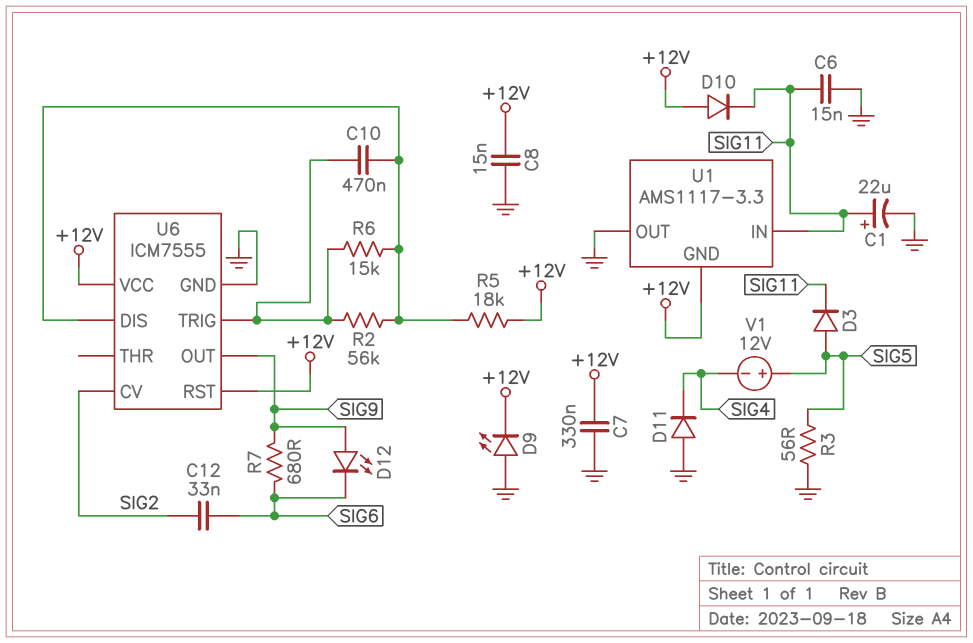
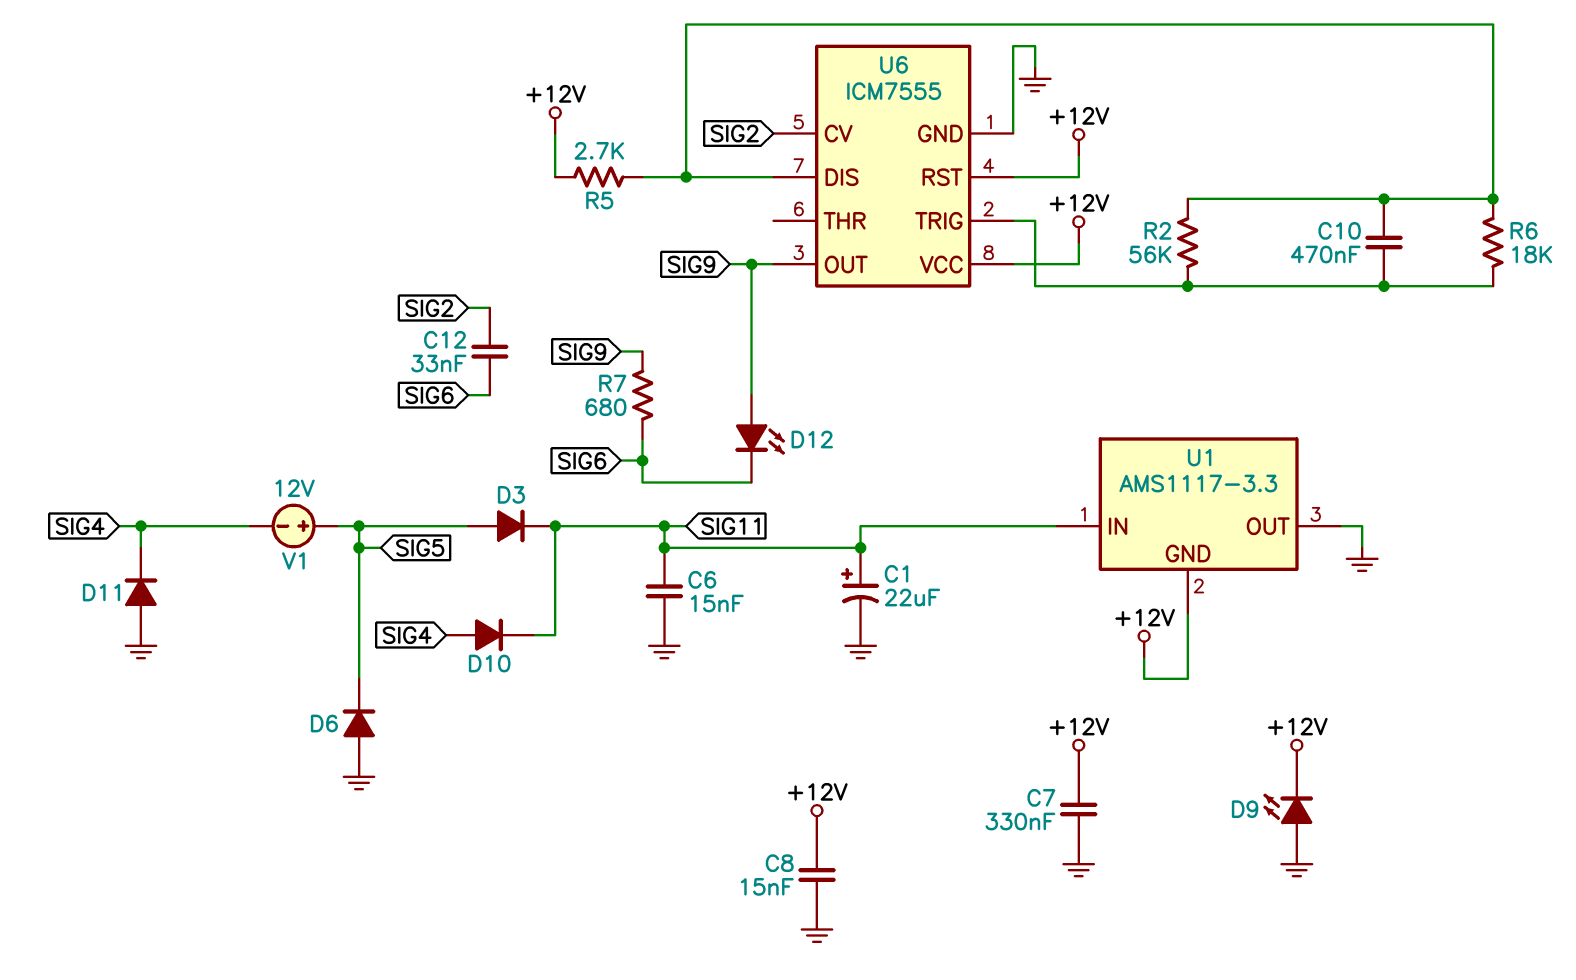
D6: none -> diode (A GND, K SIG5)
D10: diode (A +12V, K SIG11) -> diode (A SIG4, K SIG11)
R3: 56 (GND, SIG5) -> none
R5: 18k (+12V, U6/DIS) -> 2.7k (+12V, U6/DIS)
R6: 15k (U6/DIS, U6/TRIG) -> 18k (U6/DIS, U6/TRIG)

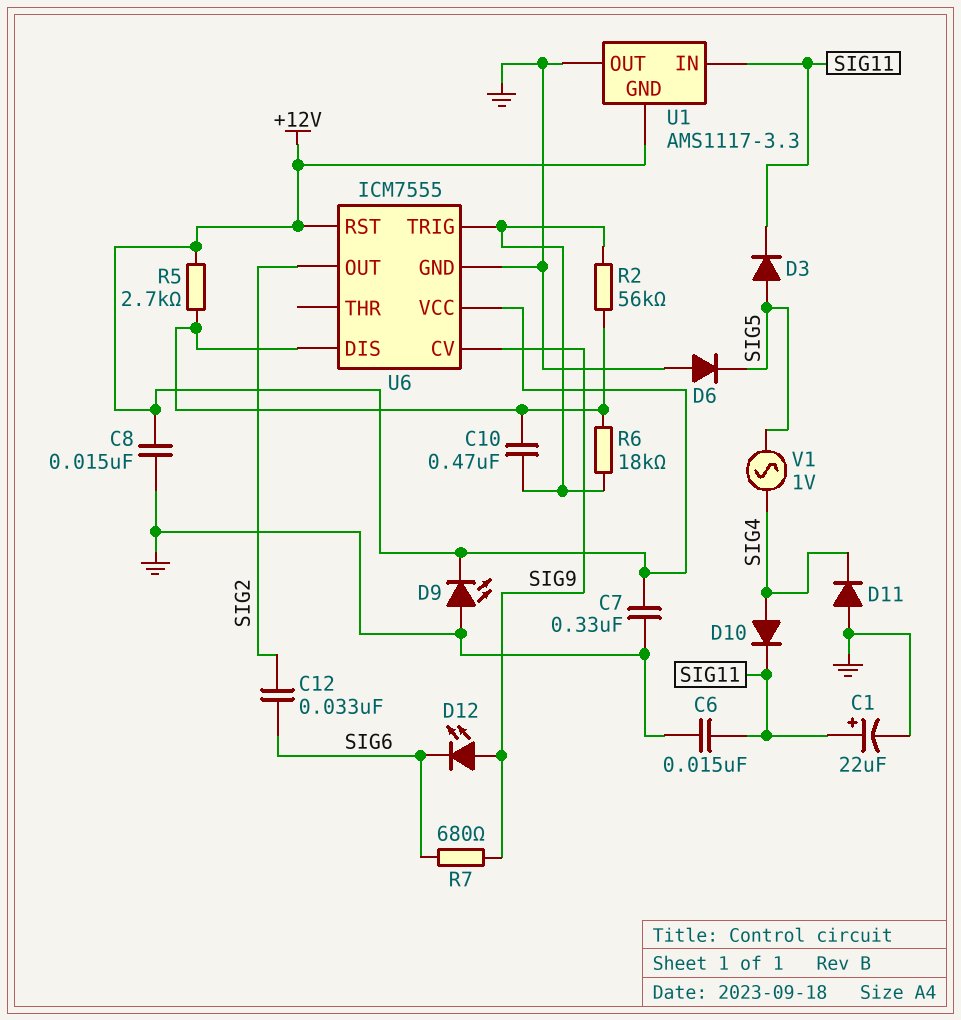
U6 pin CV: SIG2 -> SIG9
U6 pin OUT: SIG9 -> SIG2
V1: 12V (plus SIG5, minus SIG4) -> AC 1V (SIG4, SIG5)

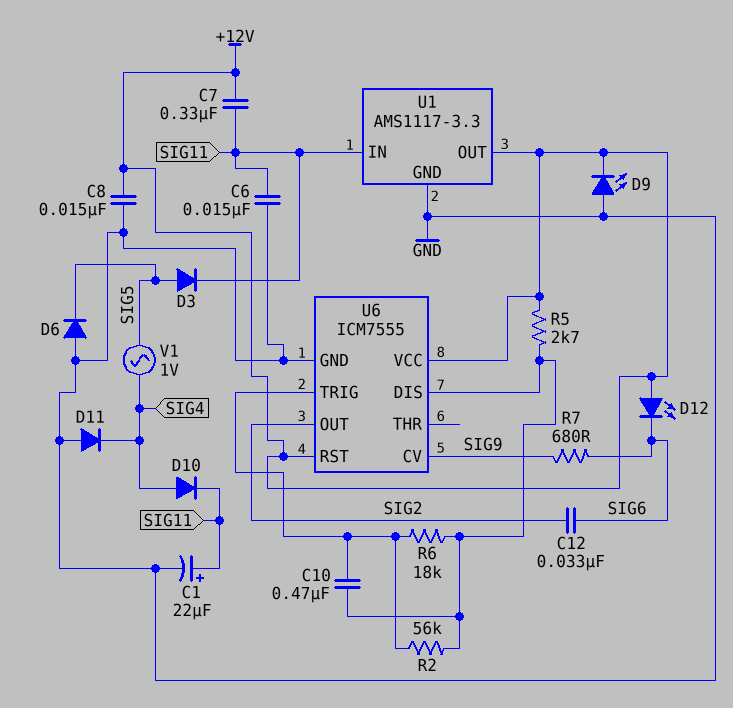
C7: 330nF (+12V, GND) -> 330nF (+12V, SIG11)
D12: LED (A SIG9, K SIG6) -> LED (A +12V, K SIG6)
U1 pin GND: +12V -> GND
U1 pin OUT: GND -> +12V

